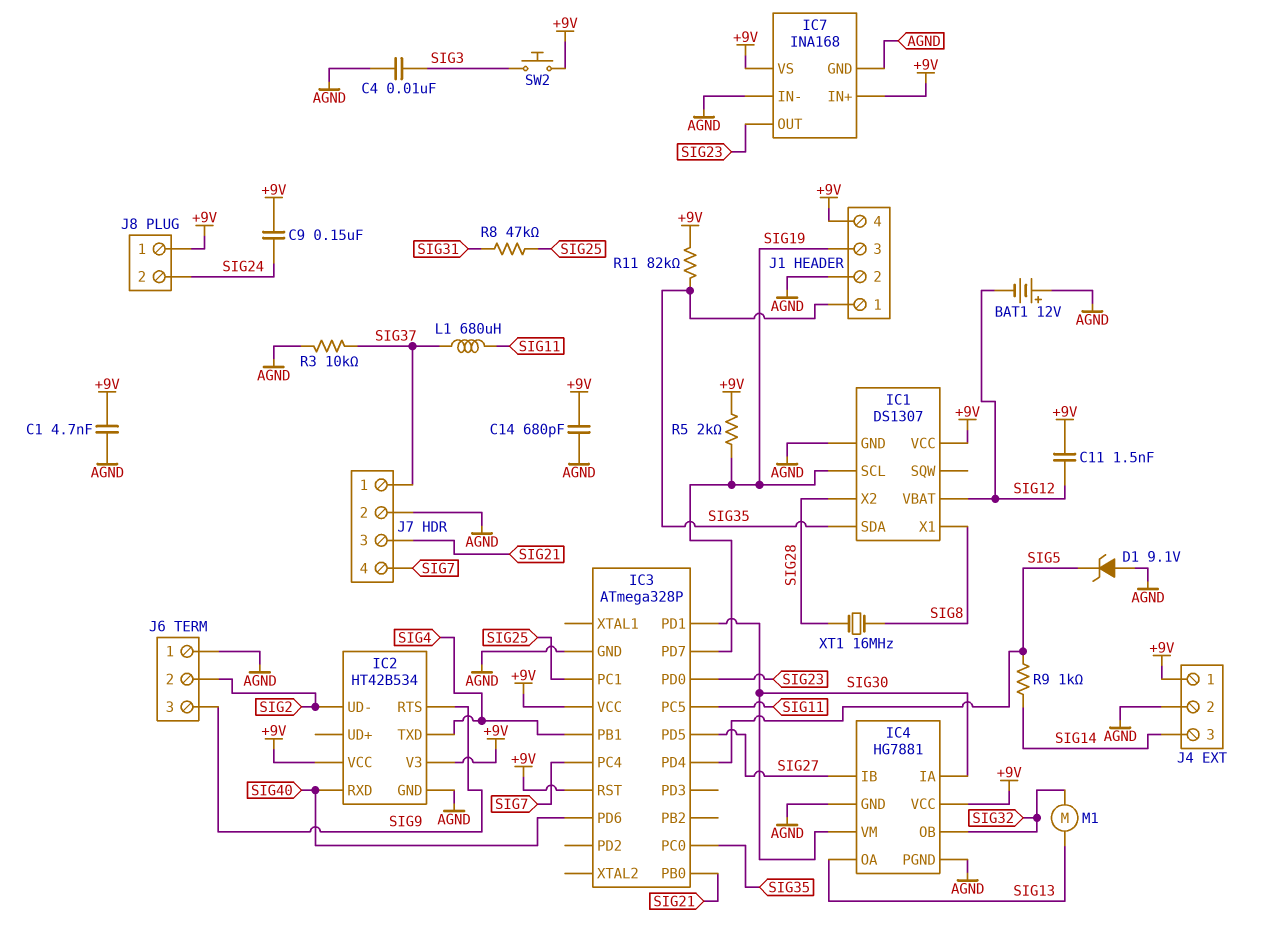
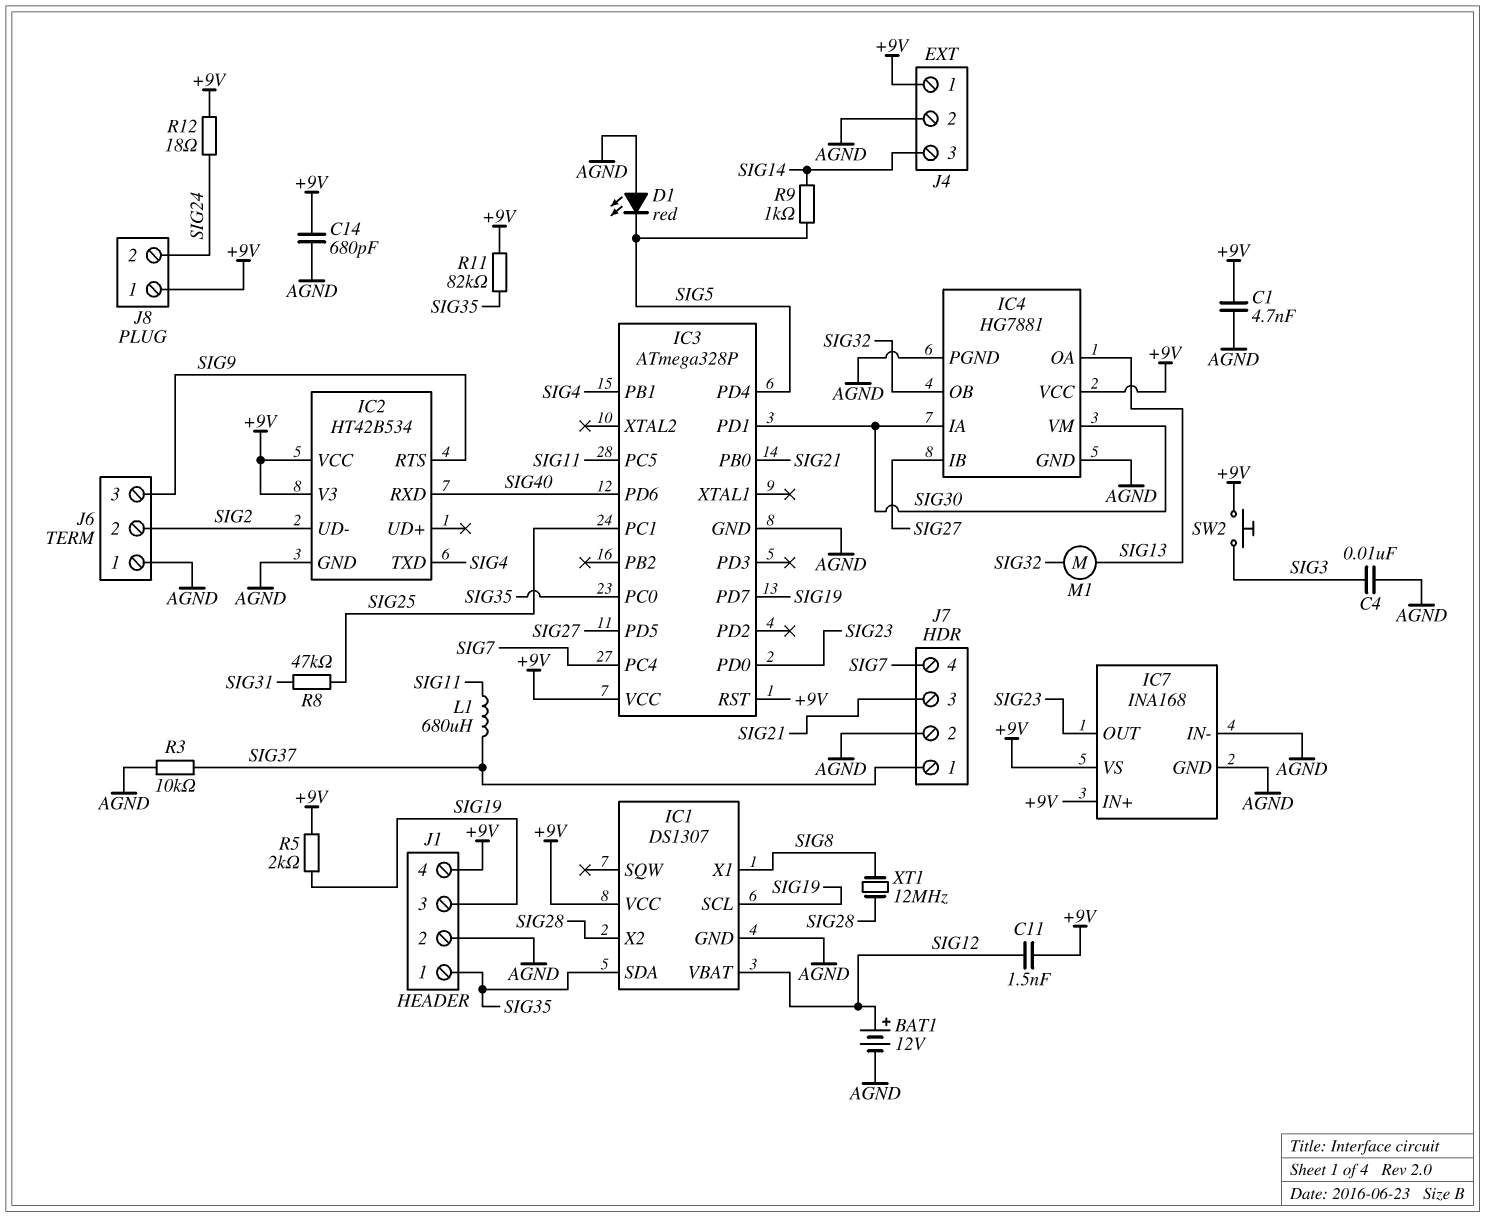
BAT1: 12V (plus AGND, minus SIG12) -> 12V (plus SIG12, minus AGND)
C9: 150nF (+9V, SIG24) -> none
D1: zener 9.1V (A AGND, K SIG5) -> LED red (A AGND, K SIG5)
R12: none -> 18 (+9V, SIG24)
XT1: 16MHz (SIG8, SIG28) -> 12MHz (SIG8, SIG28)

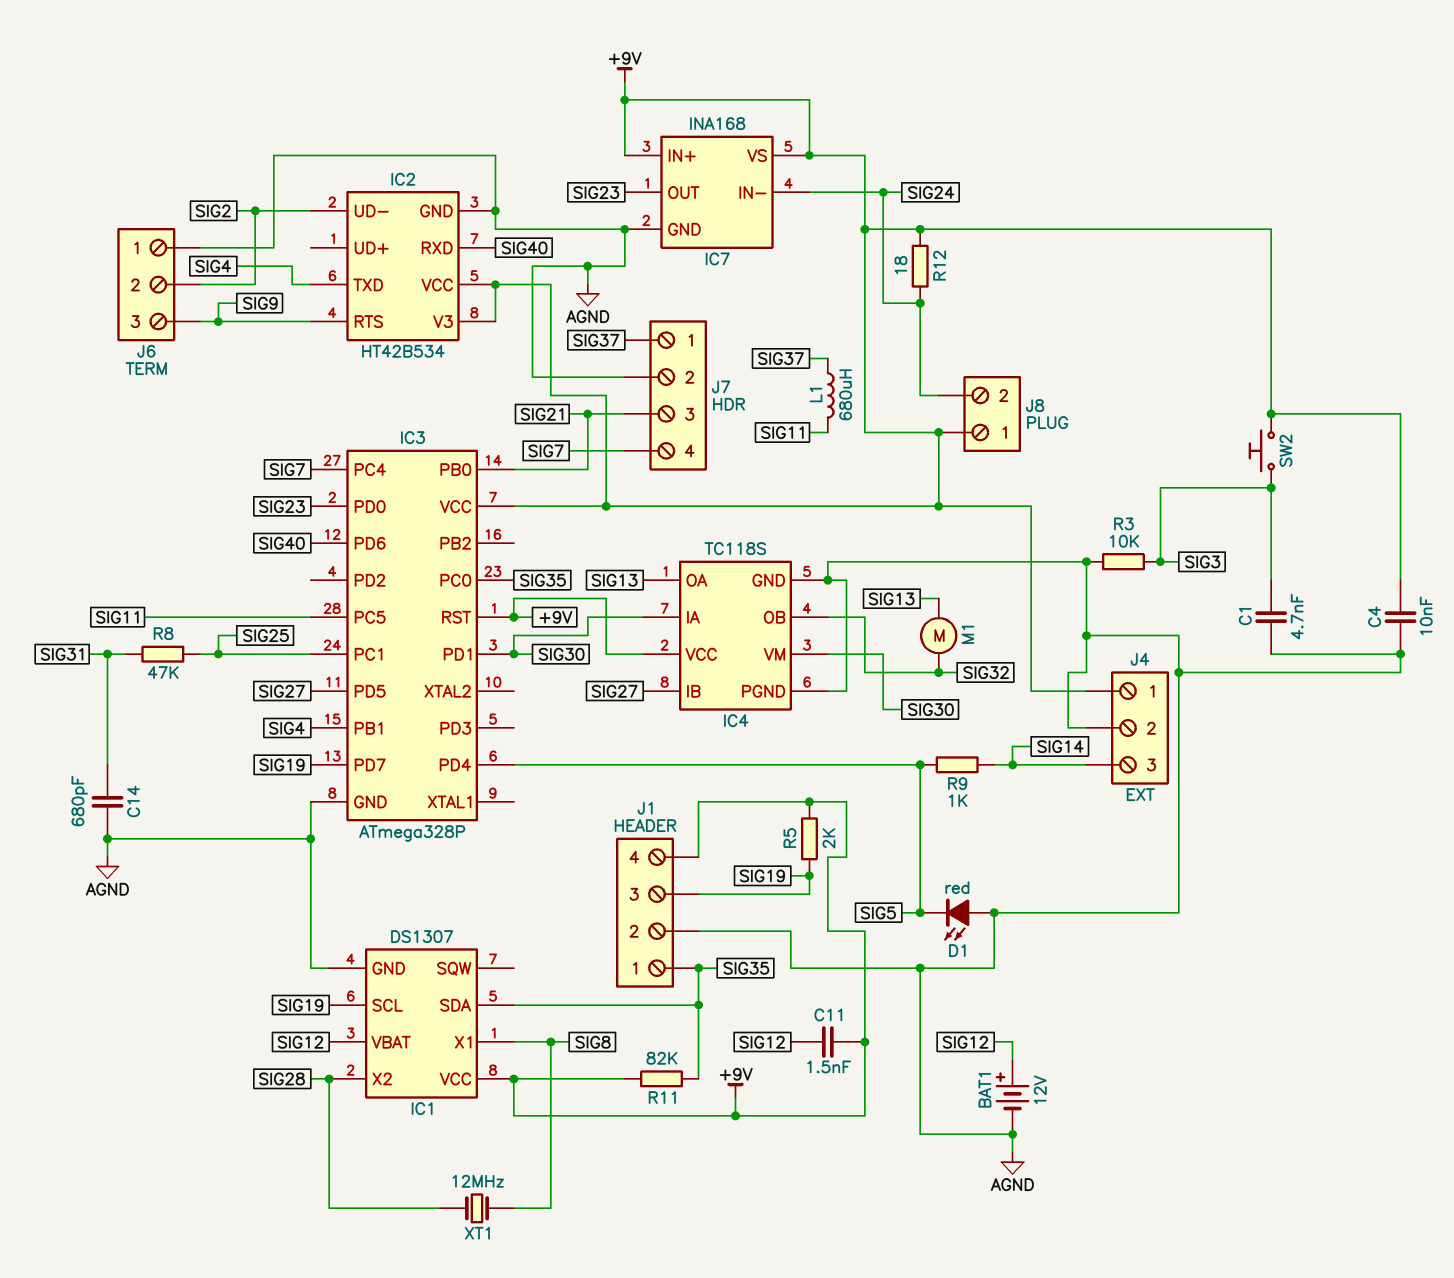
C1: 4.7nF (+9V, AGND) -> 4.7nF (AGND, SIG3)
C4: 10nF (AGND, SIG3) -> 10nF (+9V, AGND)
C14: 680pF (+9V, AGND) -> 680pF (AGND, SIG31)
IC4: HG7881 -> TC118S
IC7 pin IN-: AGND -> SIG24
R3: 10k (AGND, SIG37) -> 10k (AGND, SIG3)

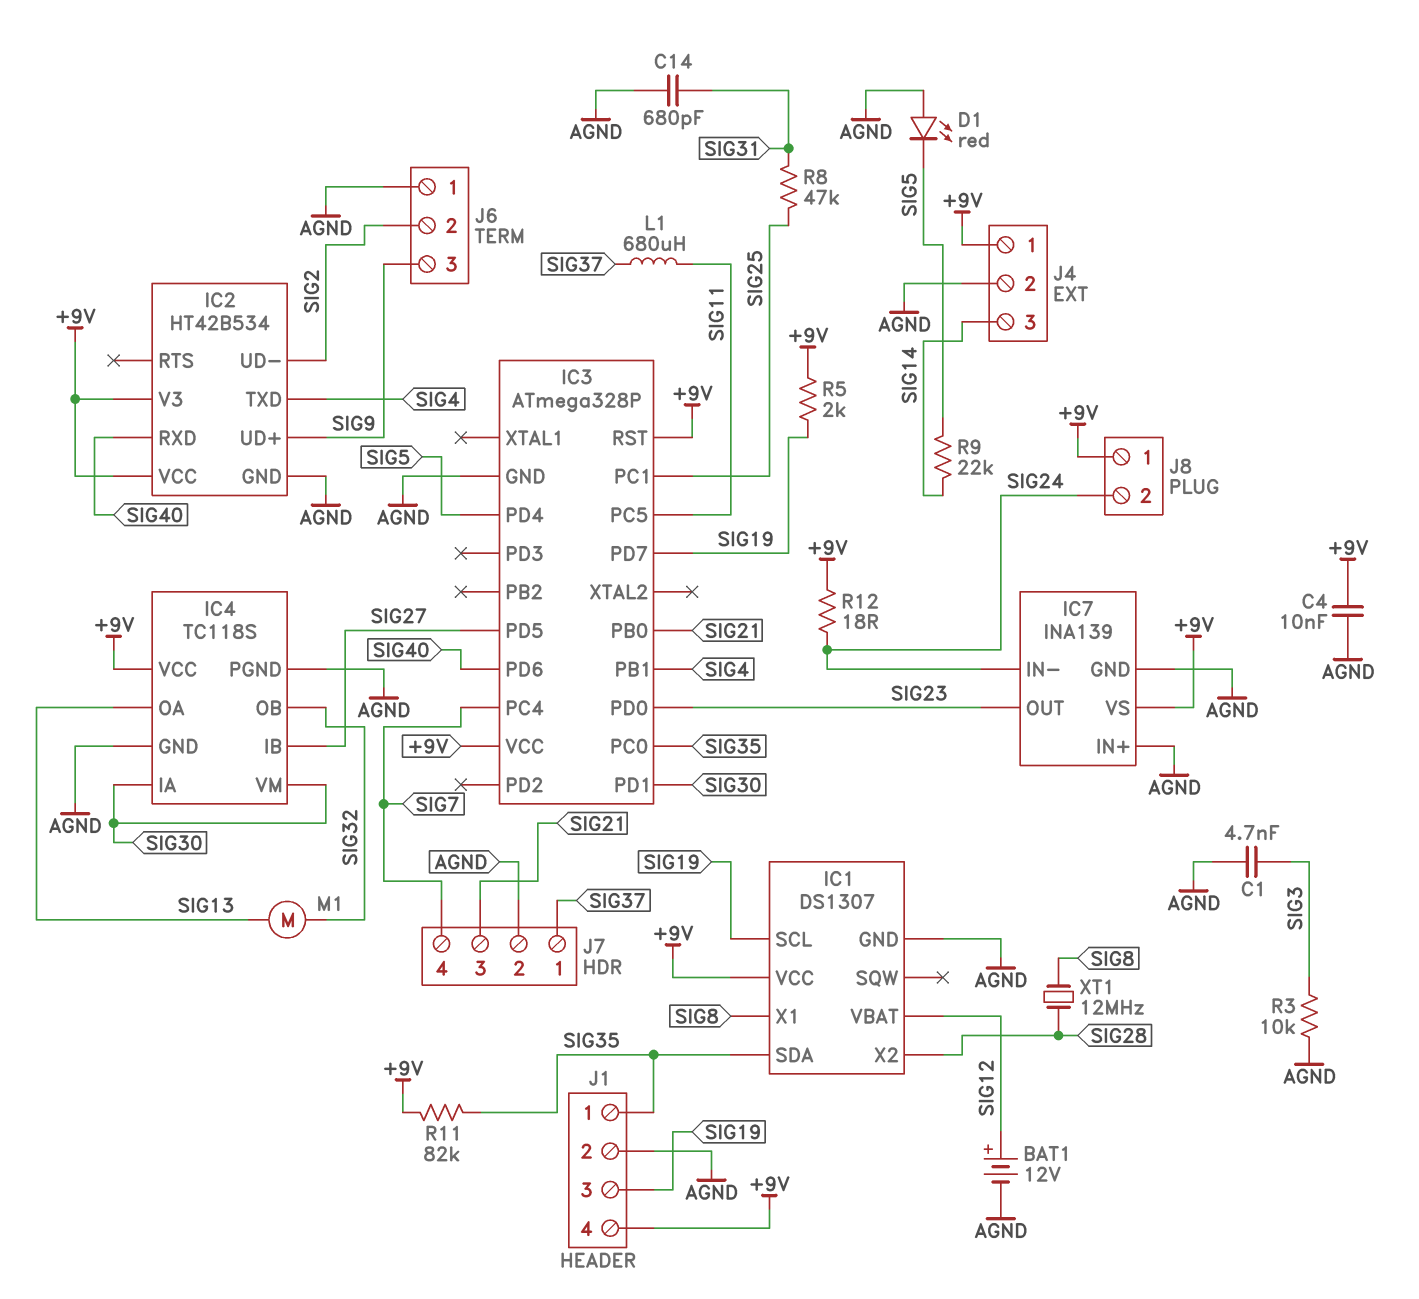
C11: 1.5nF (+9V, SIG12) -> none
IC2 pin RTS: SIG9 -> none
IC2 pin UD+: none -> SIG9
IC7: INA168 -> INA139
IC7 pin IN+: +9V -> AGND
R9: 1k (SIG5, SIG14) -> 22k (SIG5, SIG14)
SW2: button (+9V, SIG3) -> none

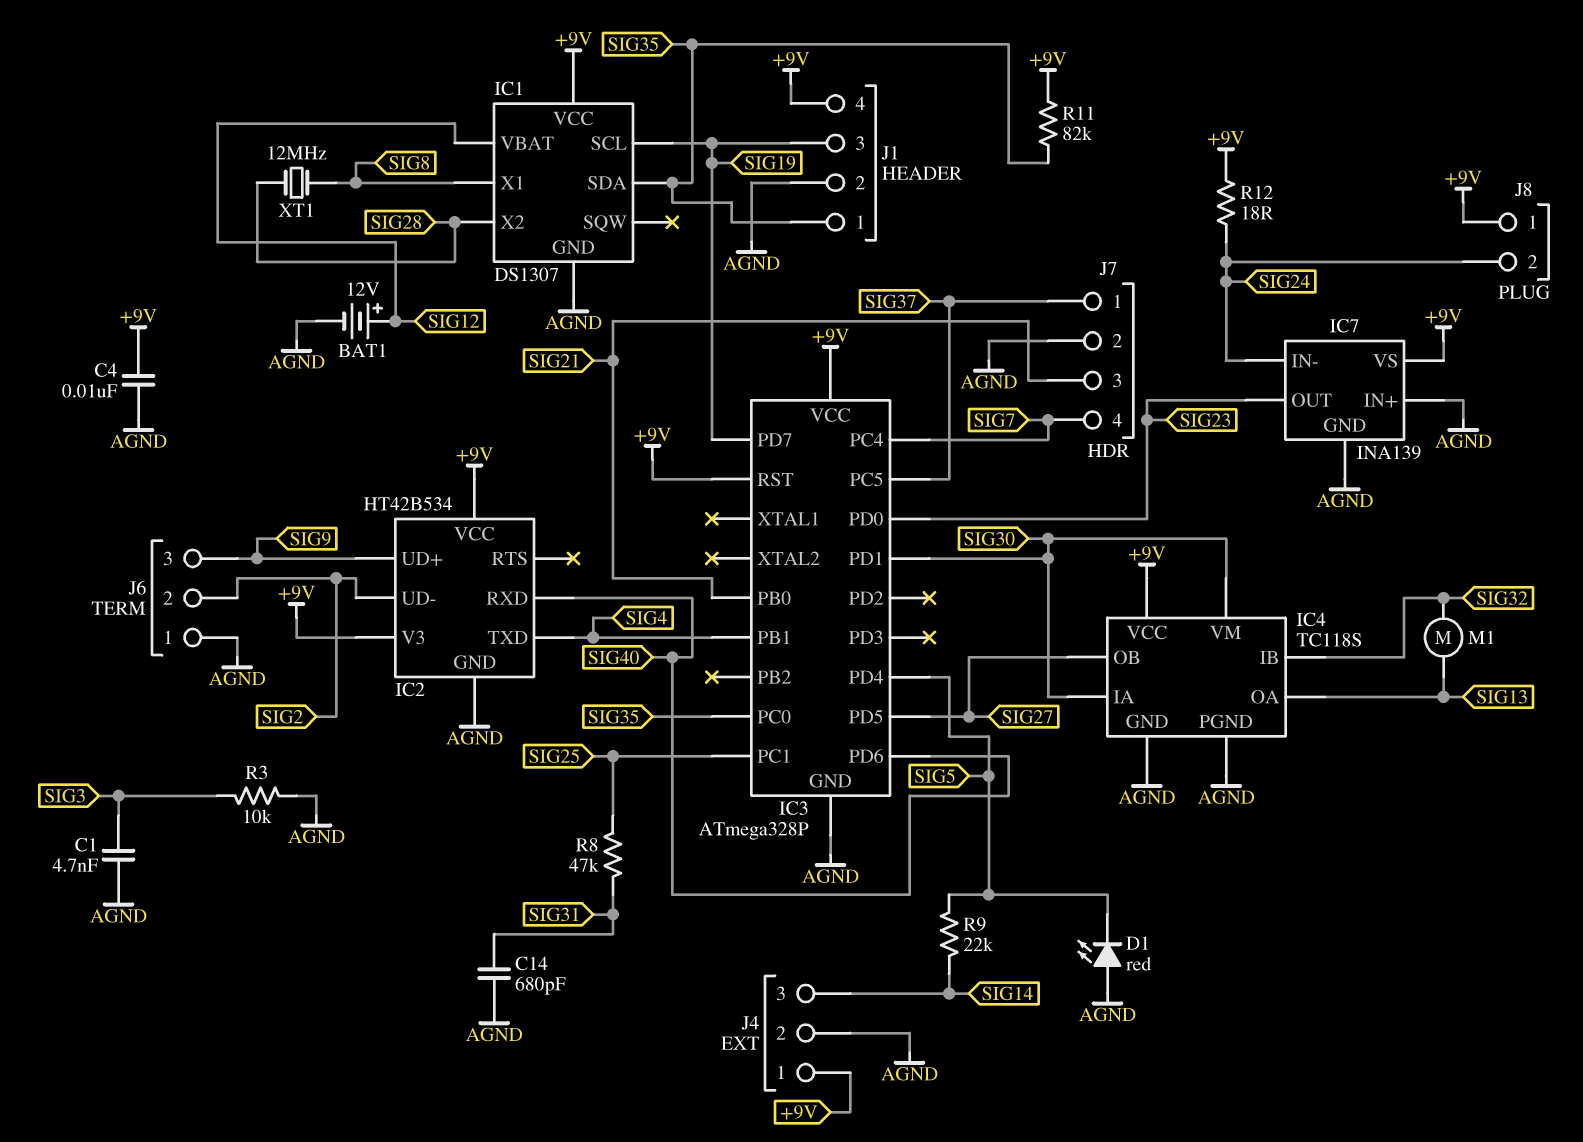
IC3 pin PC5: SIG11 -> SIG37
IC4 pin IB: SIG27 -> SIG32
IC4 pin OB: SIG32 -> SIG27
L1: 680uH (SIG11, SIG37) -> none
R5: 2k (+9V, SIG19) -> none

